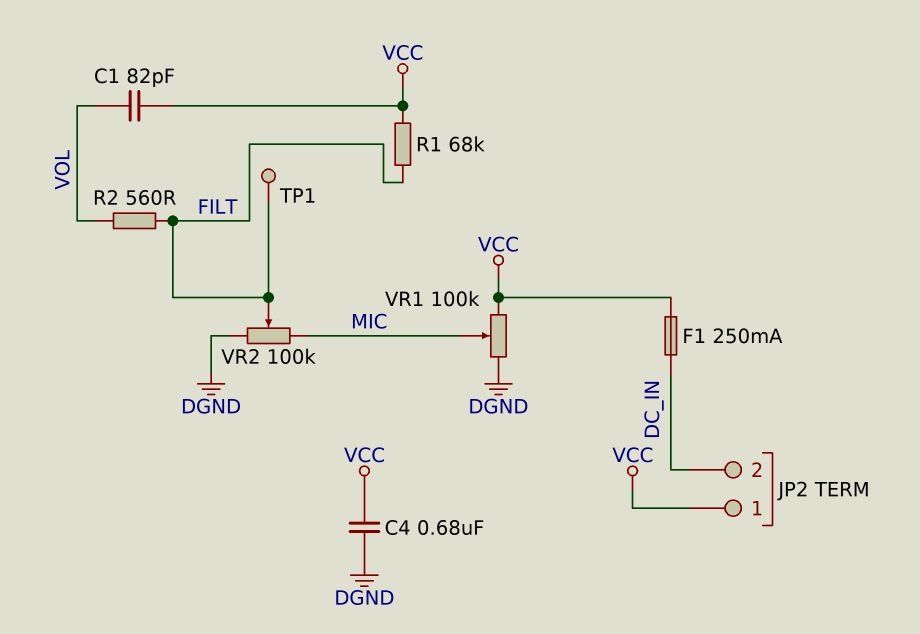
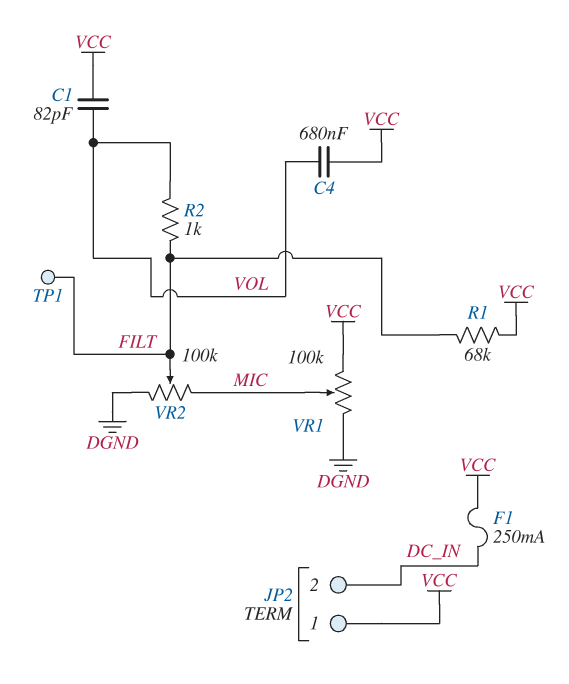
C4: 680nF (DGND, VCC) -> 680nF (VCC, VOL)
R2: 560 (FILT, VOL) -> 1k (FILT, VOL)

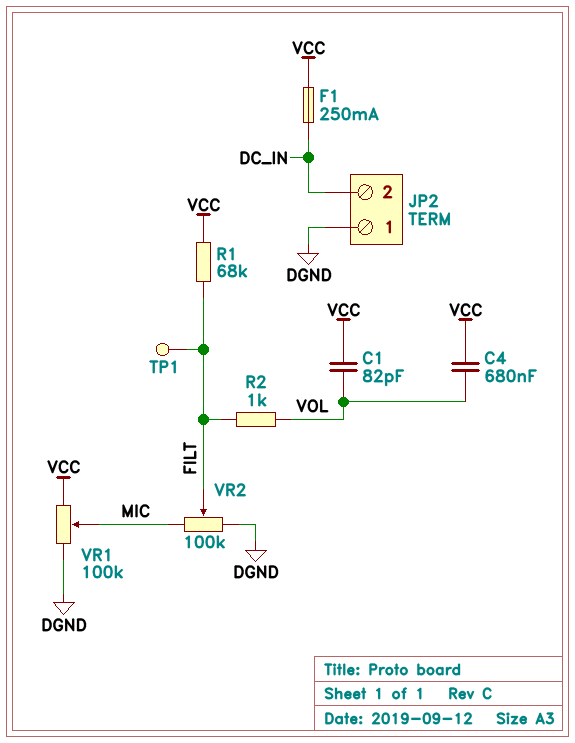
JP2 pin 1: VCC -> DGND

